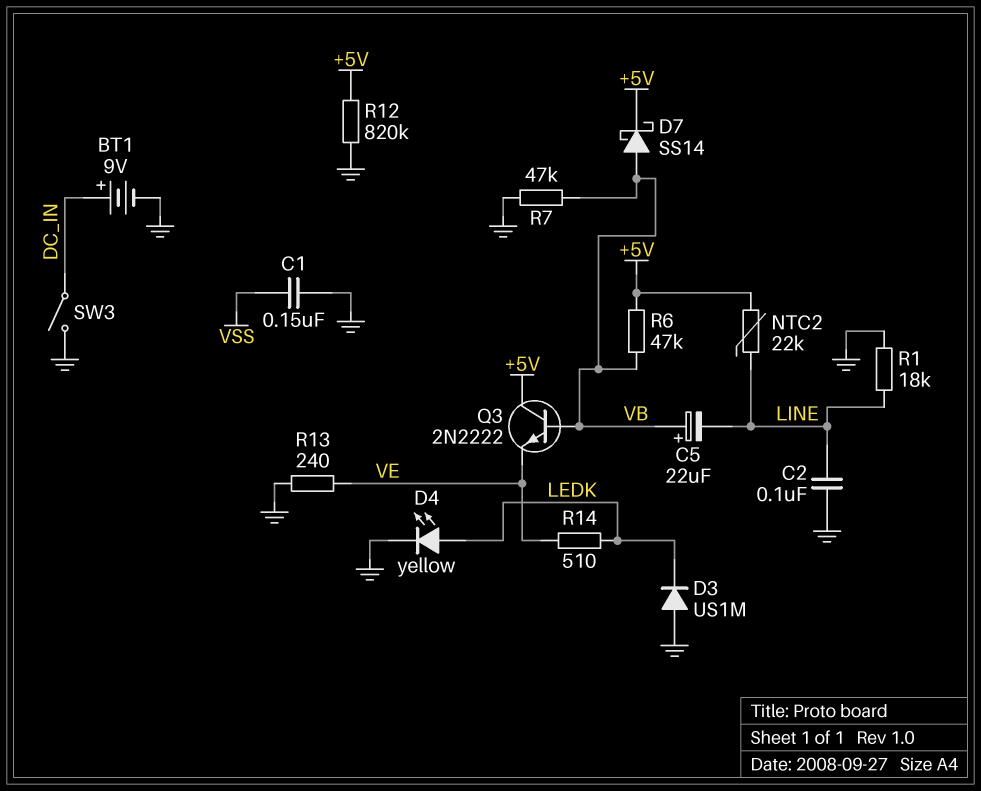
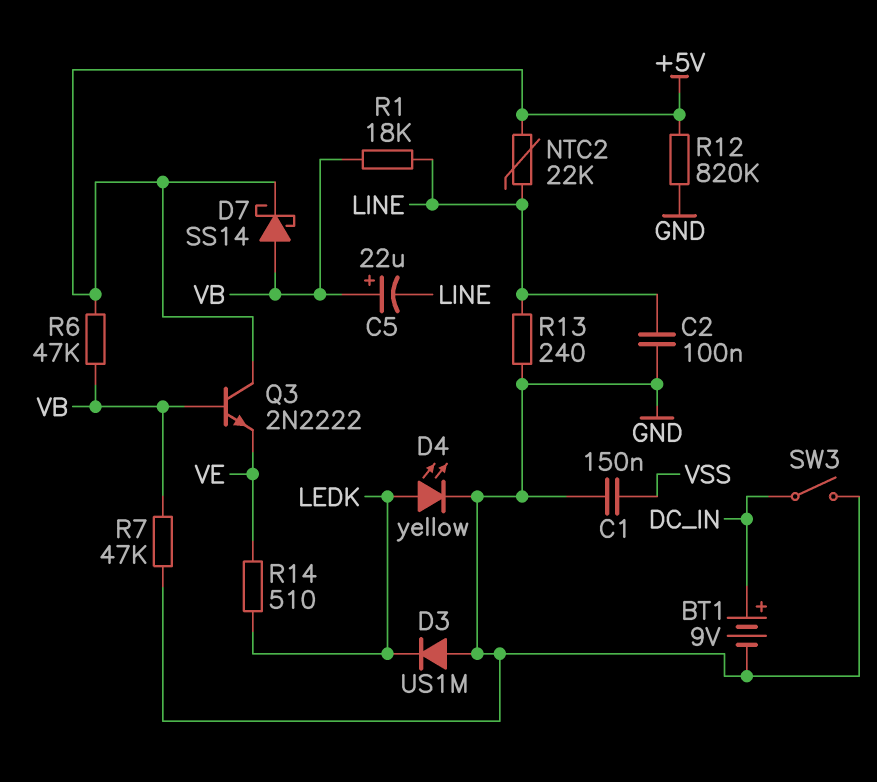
R1: 18k (GND, LINE) -> 18k (LINE, VB)
R13: 240 (GND, VE) -> 240 (GND, LINE)

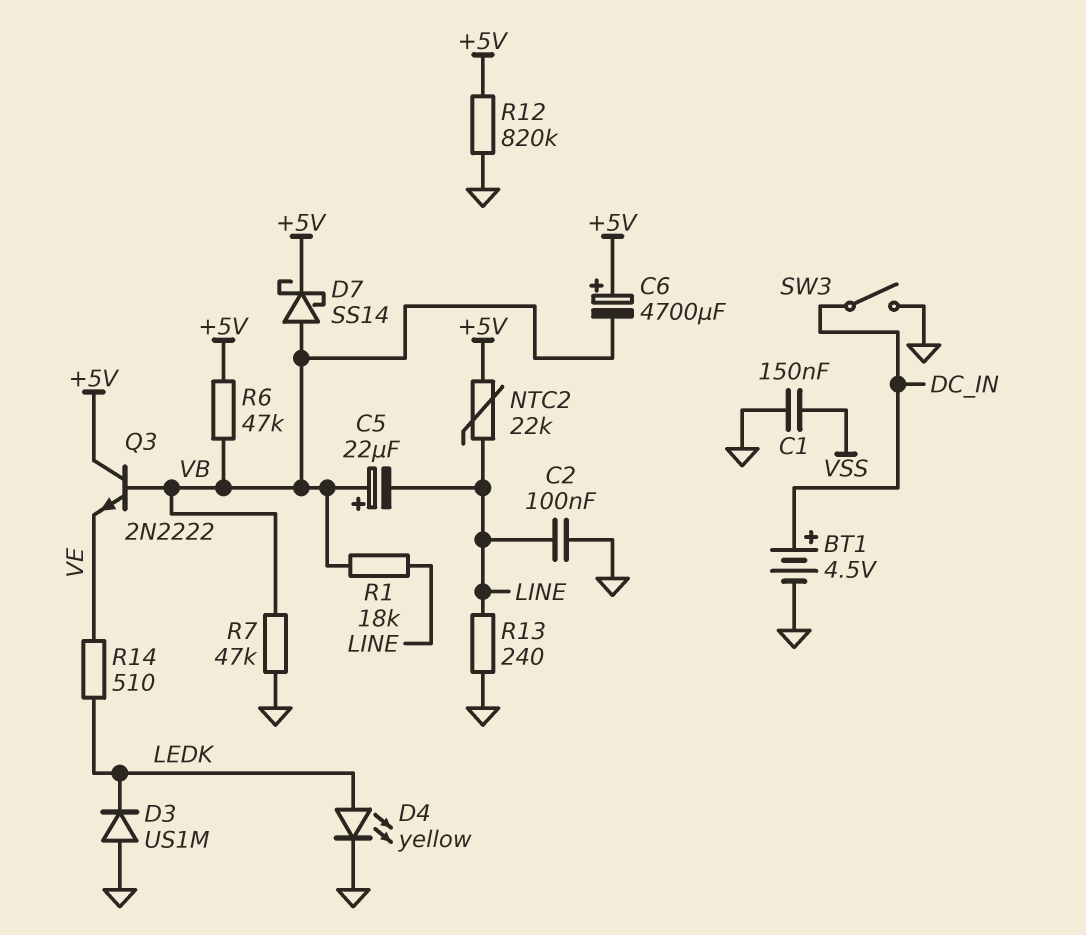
BT1: 9V (plus DC_IN, minus GND) -> 4.5V (plus DC_IN, minus GND)
C6: none -> 4700uF (plus +5V, minus VB)

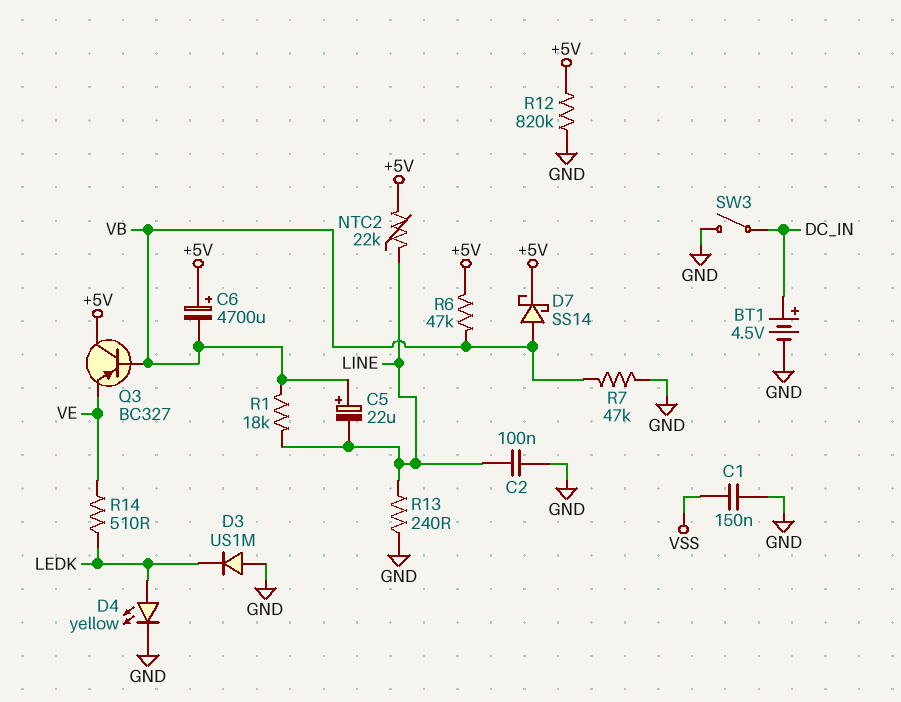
Q3: NPN 2N2222 (B VB, C +5V, E VE) -> PNP BC327 (B VB, C +5V, E VE)

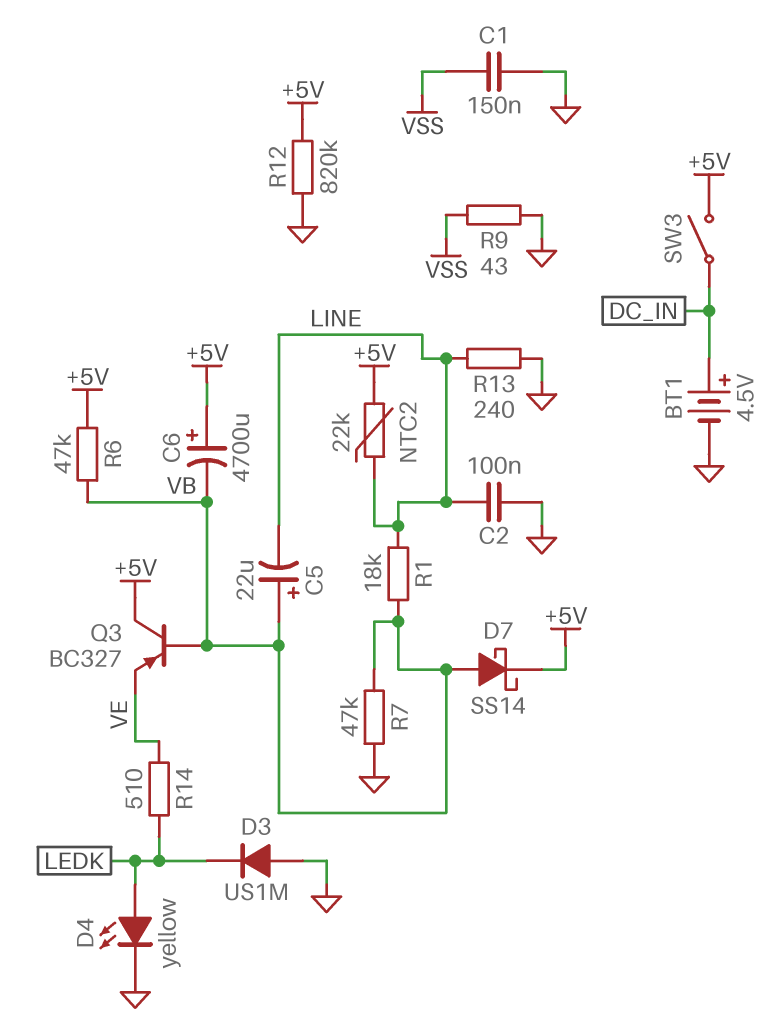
R9: none -> 43 (GND, VSS)
SW3: switch (DC_IN, GND) -> switch (+5V, DC_IN)

